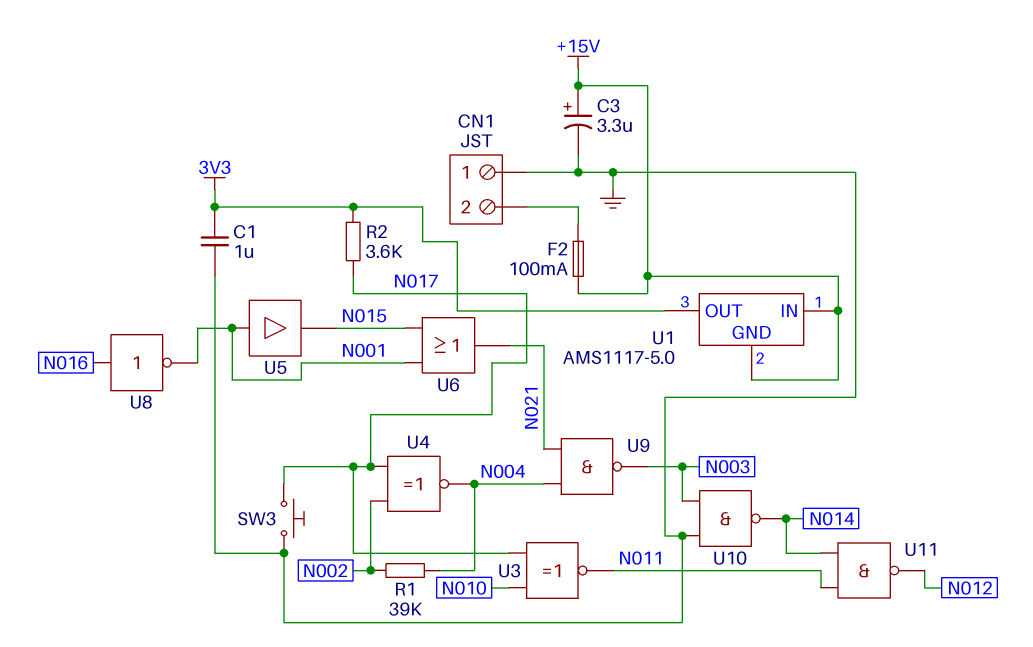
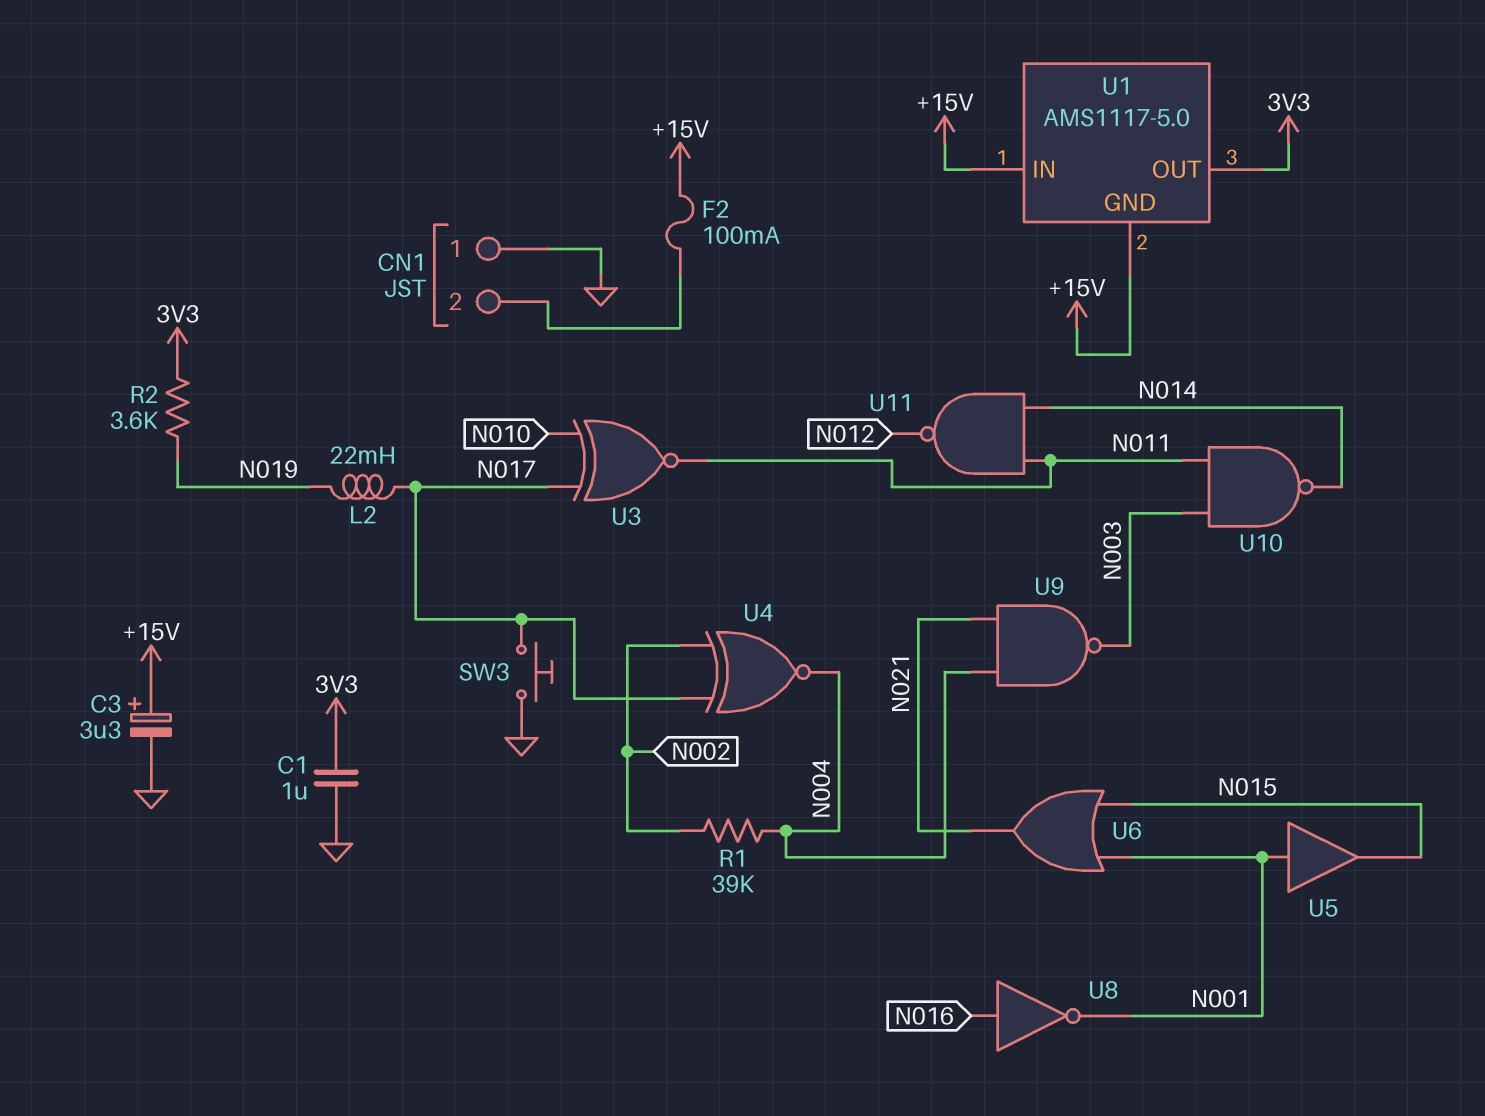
L2: none -> 22mH (N017, N019)
R2: 3.6k (3V3, N017) -> 3.6k (3V3, N019)
U10: NAND (in GND, in N003, out N014) -> NAND (in N003, in N011, out N014)

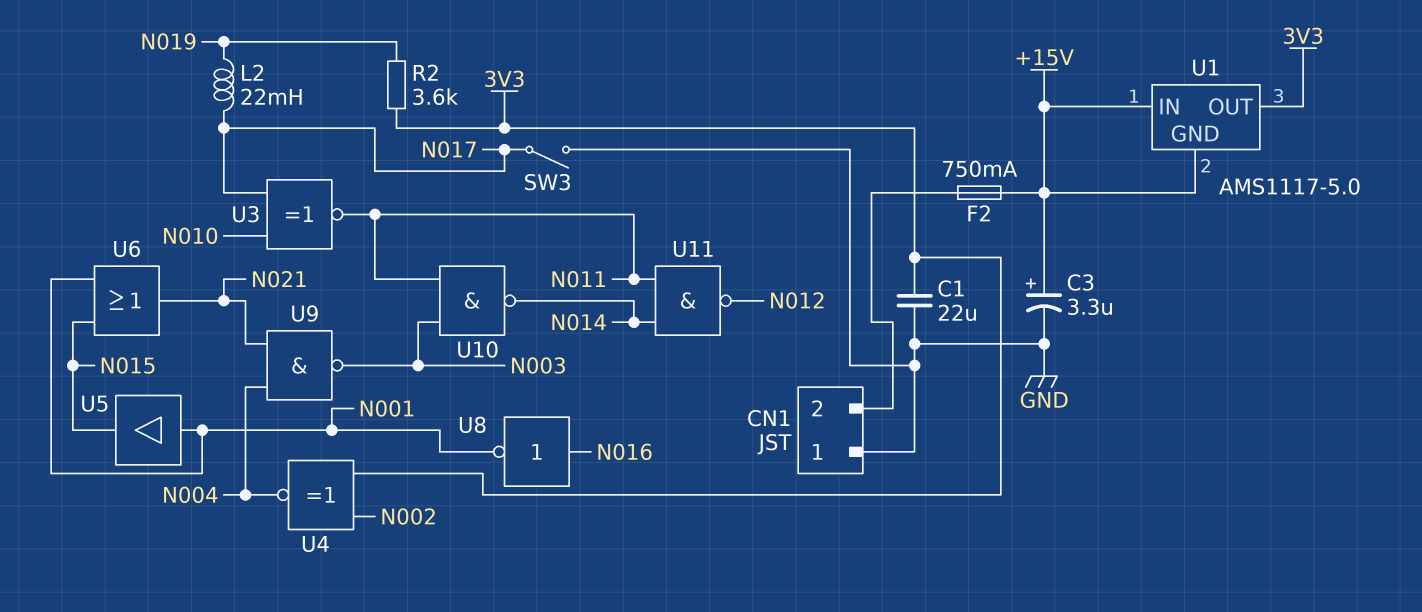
C1: 1uF (3V3, GND) -> 22uF (3V3, GND)
F2: 100mA (+15V, CN1/2) -> 750mA (+15V, CN1/2)
R1: 39k (N002, N004) -> none
SW3: button (GND, N017) -> switch (GND, N017)
U4: XNOR (in N002, in N017, out N004) -> XNOR (in 3V3, in N002, out N004)

